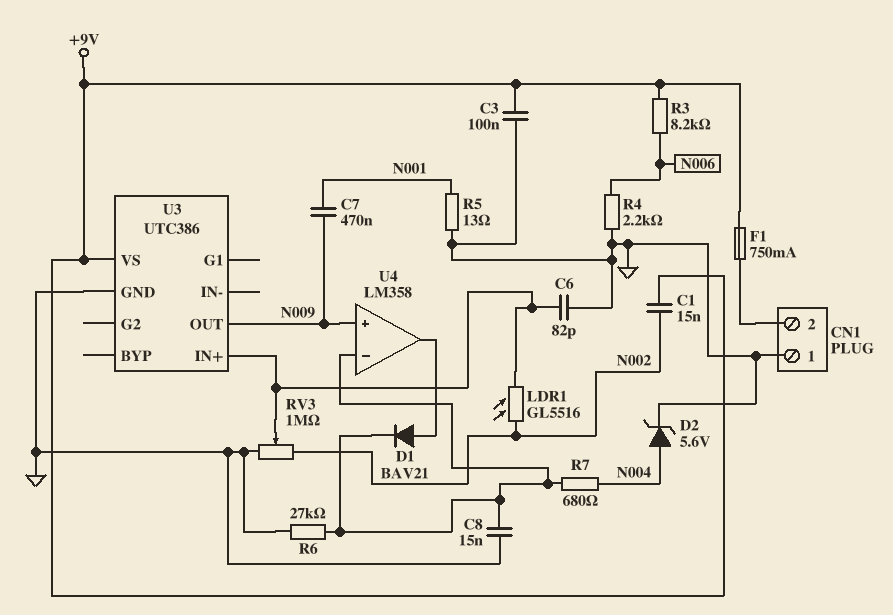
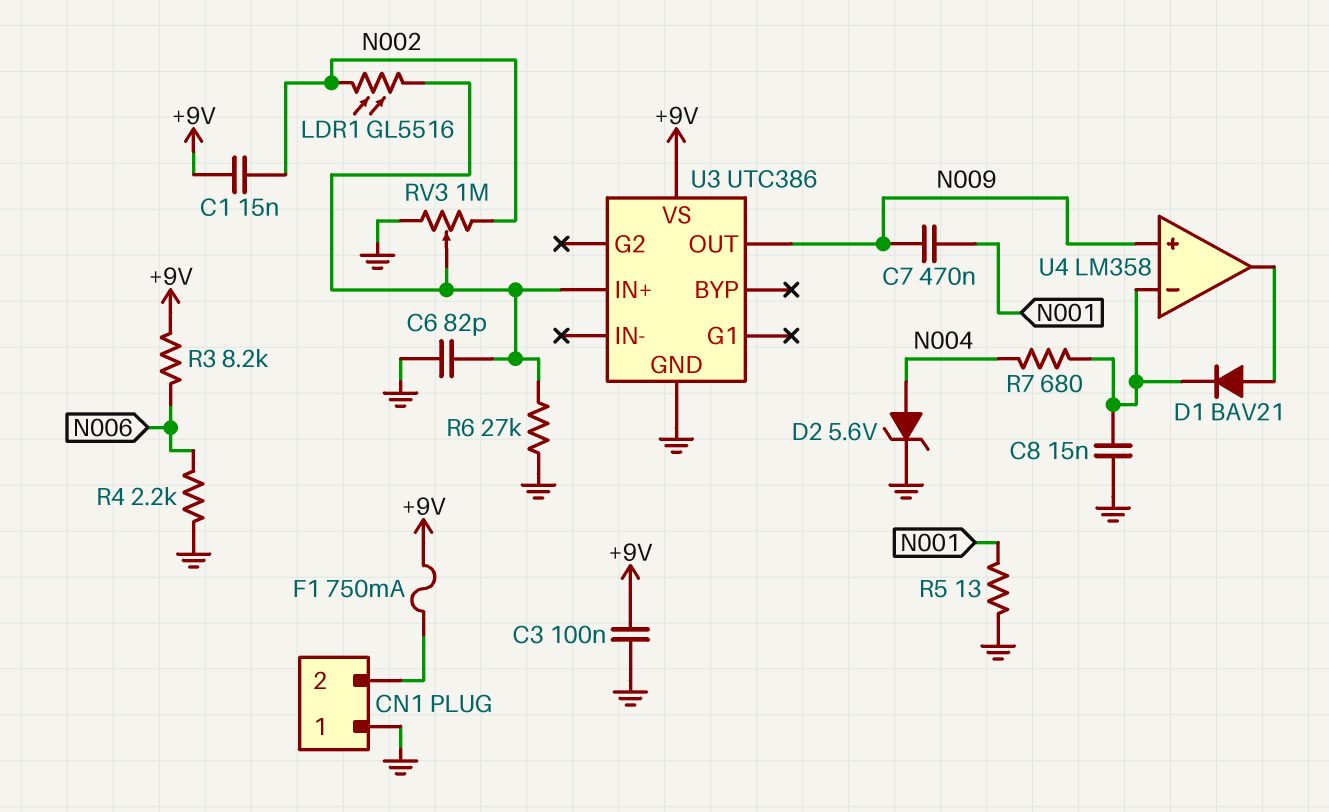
R6: 27k (GND, U4/in-) -> 27k (GND, U3/IN+)

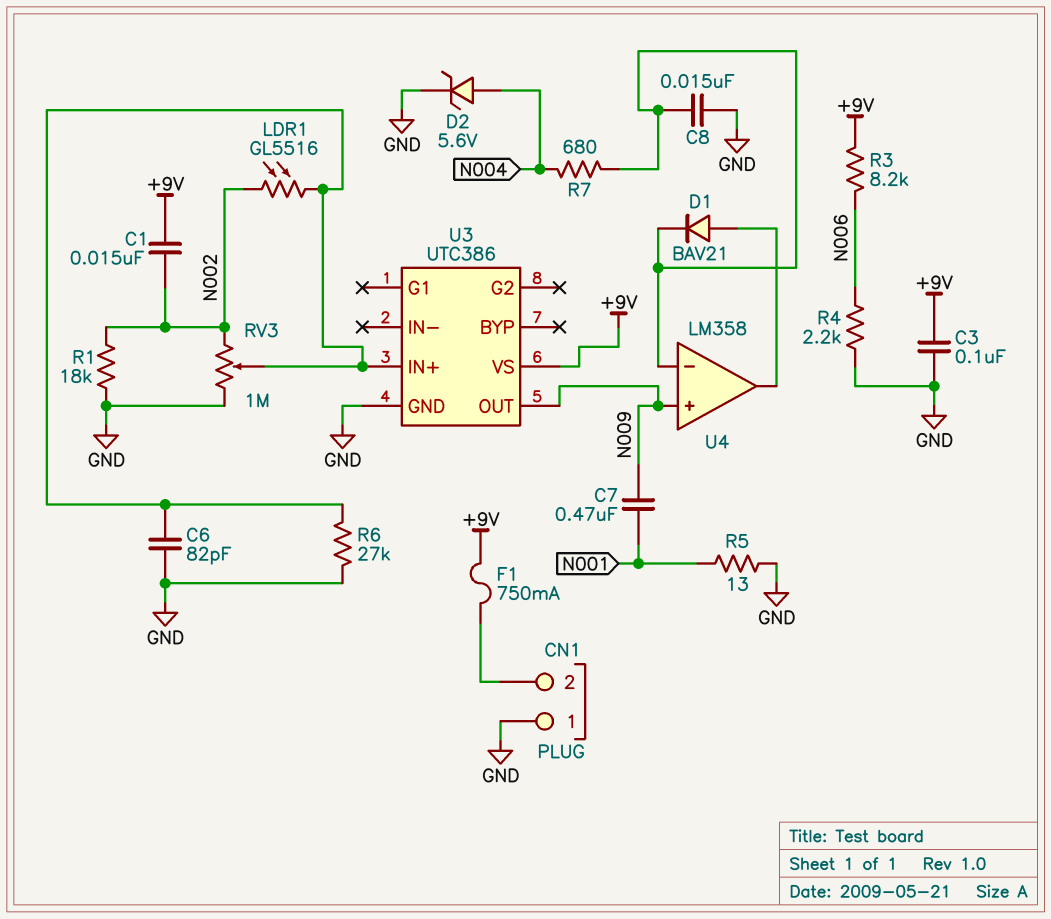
R1: none -> 18k (GND, N002)

